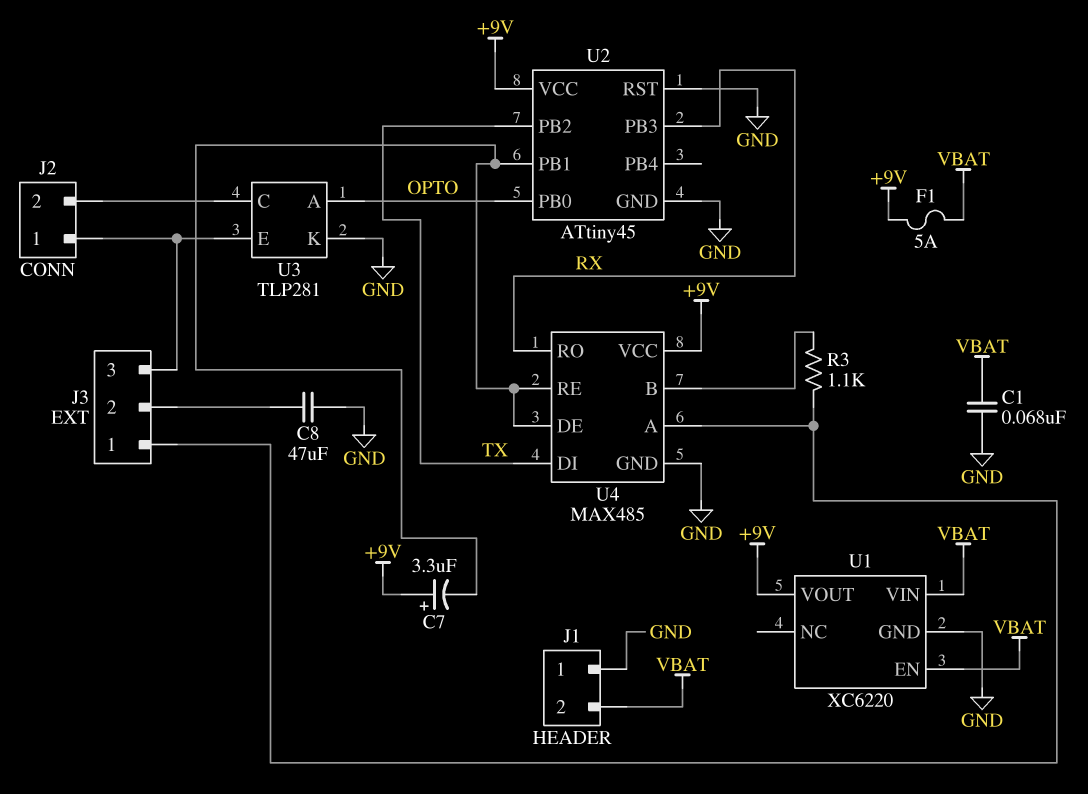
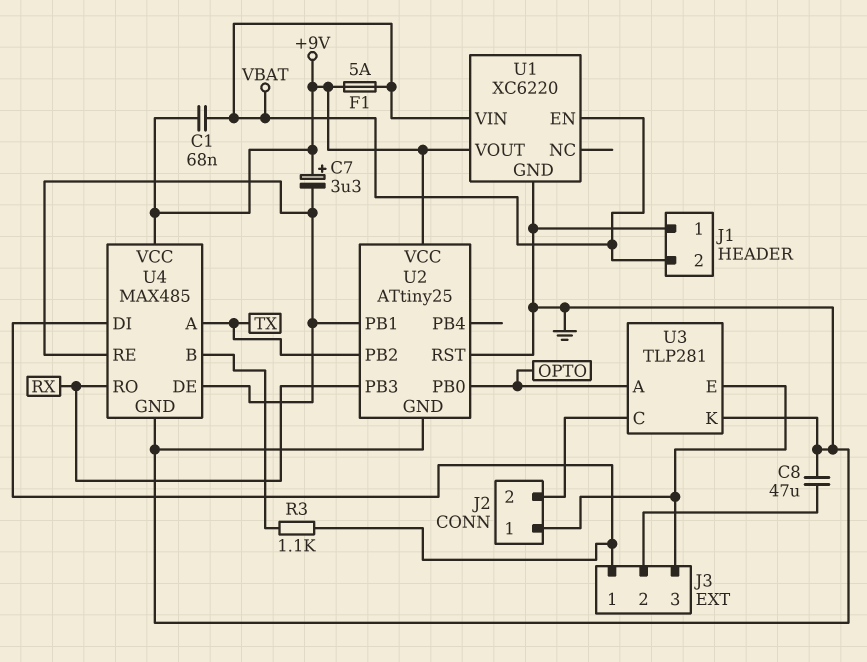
C1: 68nF (GND, VBAT) -> 68nF (+9V, VBAT)
U2: ATtiny45 -> ATtiny25
U4 pin A: J3/1 -> TX
U4 pin DI: TX -> J3/1

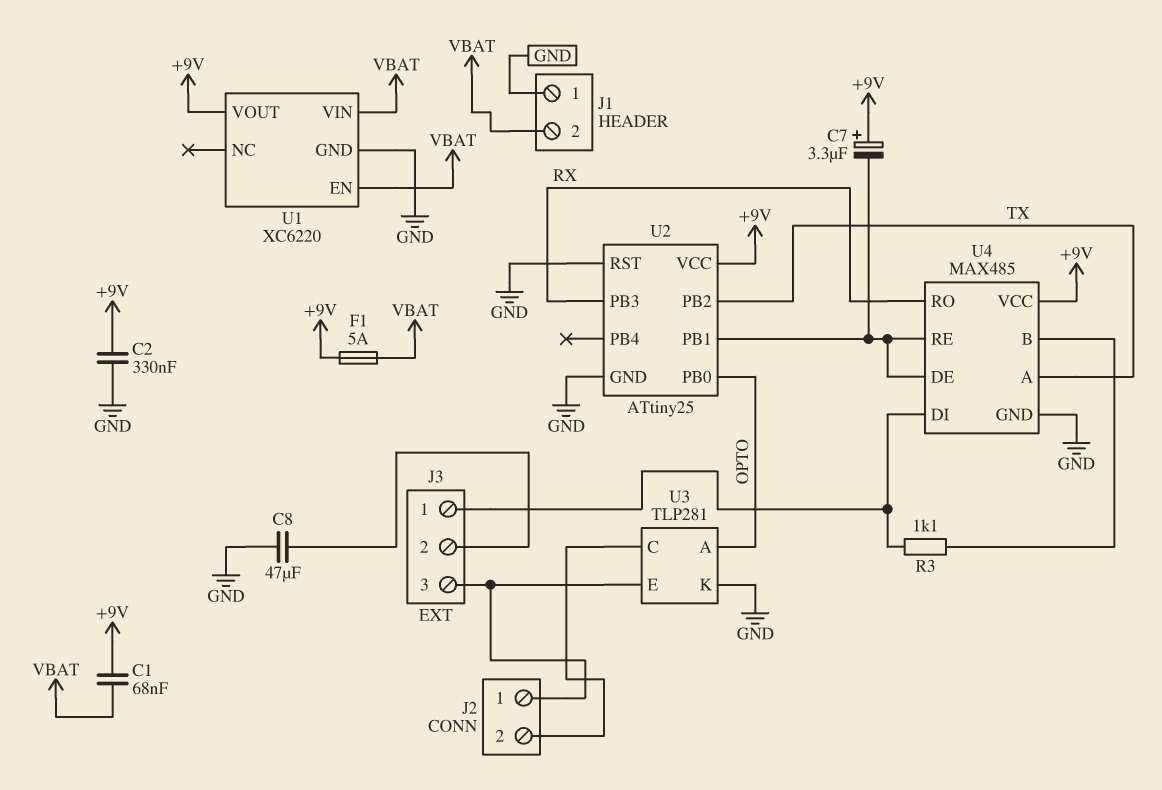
C2: none -> 330nF (+9V, GND)

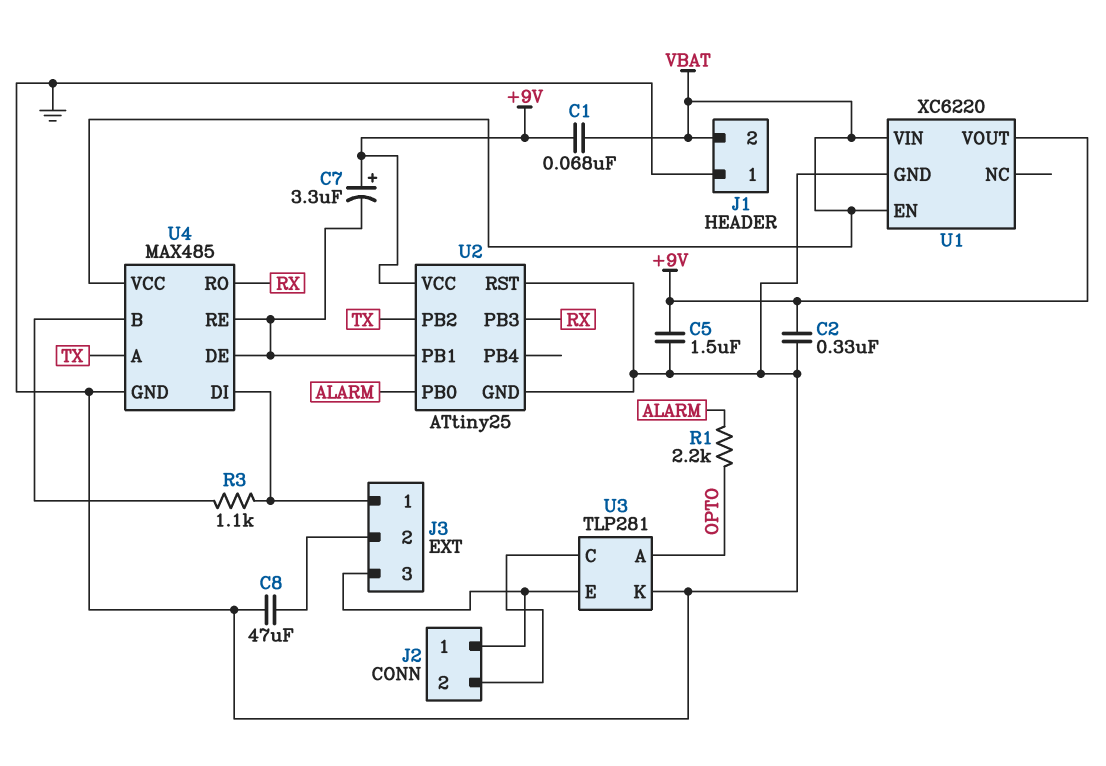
C5: none -> 1.5uF (+9V, GND)
F1: 5A (+9V, VBAT) -> none
R1: none -> 2.2k (ALARM, OPTO)
U2 pin PB0: OPTO -> ALARM
U4 pin VCC: +9V -> VBAT

